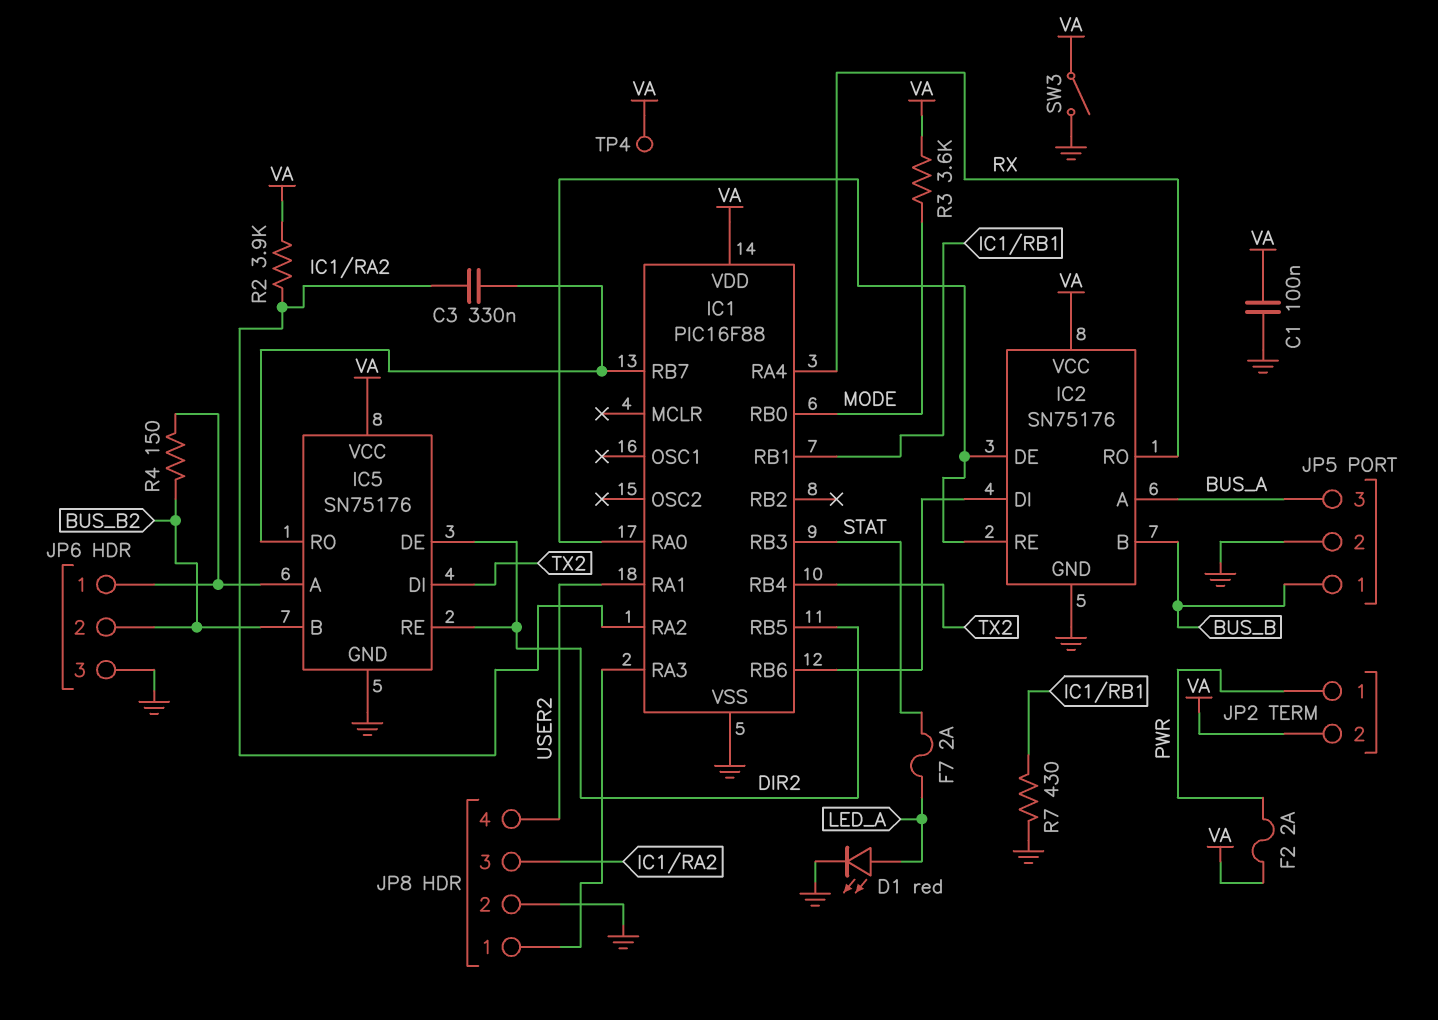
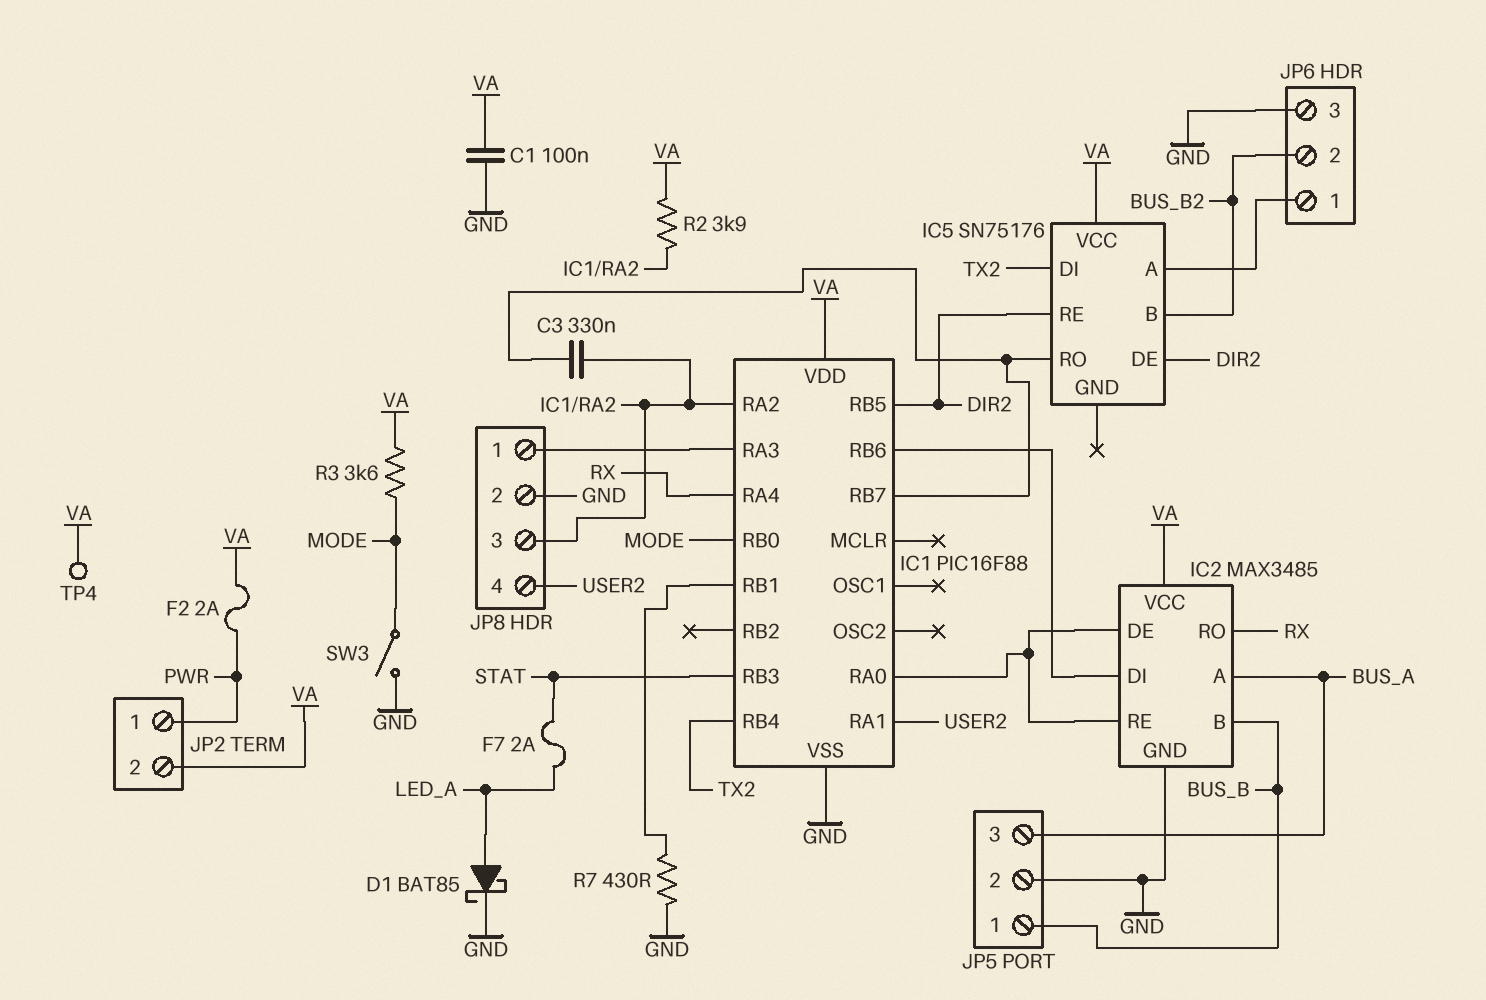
D1: LED red (A LED_A, K GND) -> schottky BAT85 (A LED_A, K GND)
IC2: SN75176 -> MAX3485
IC5 pin GND: GND -> none
R4: 150 (BUS_B2, IC5/A) -> none
SW3: switch (GND, VA) -> switch (GND, MODE)

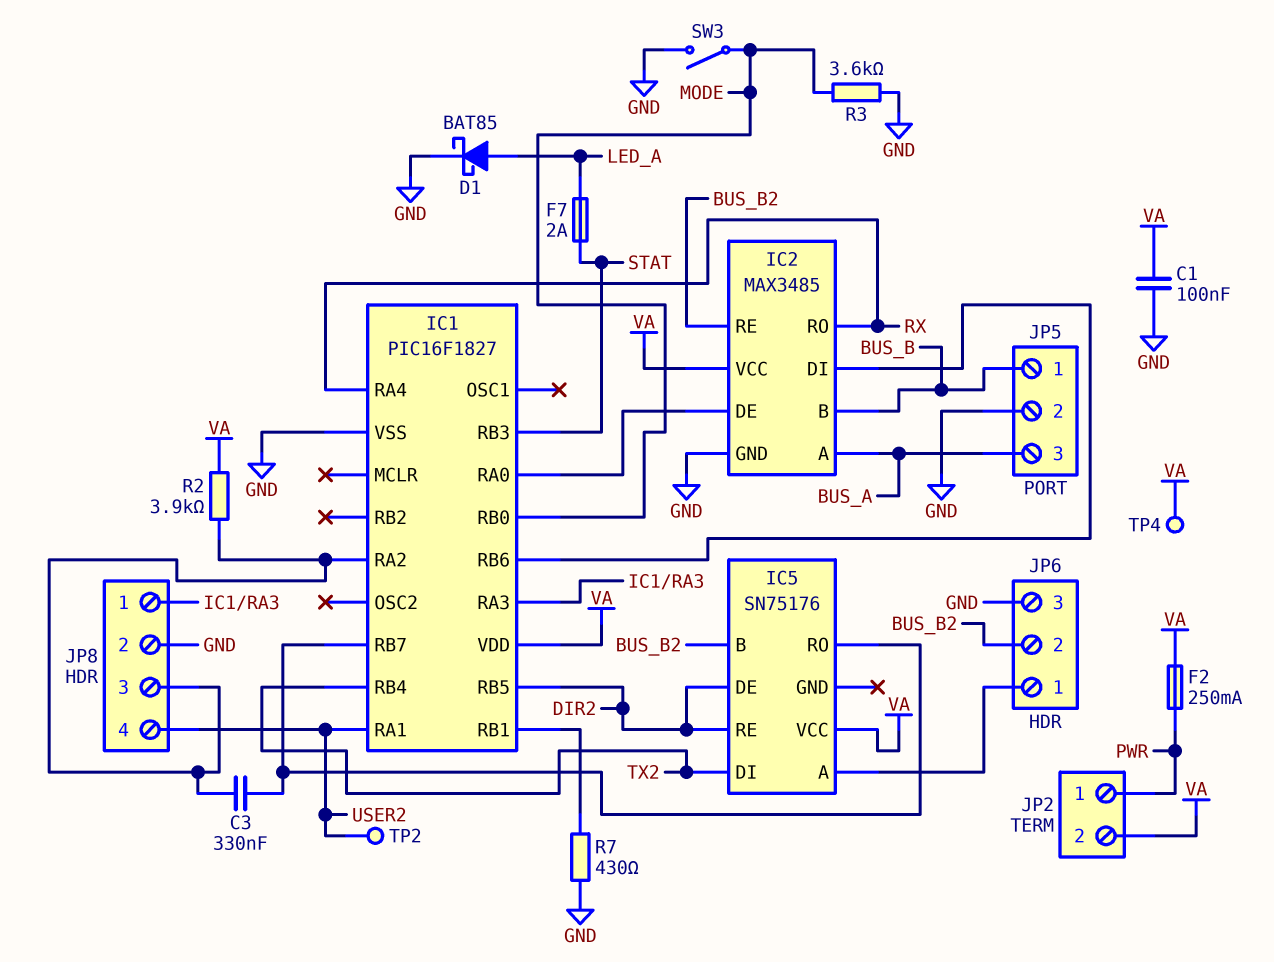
F2: 2A (PWR, VA) -> 250mA (PWR, VA)
IC1: PIC16F88 -> PIC16F1827
IC2 pin RE: IC1/RA0 -> BUS_B2
R3: 3.6k (MODE, VA) -> 3.6k (GND, MODE)
TP2: none -> test point (USER2)

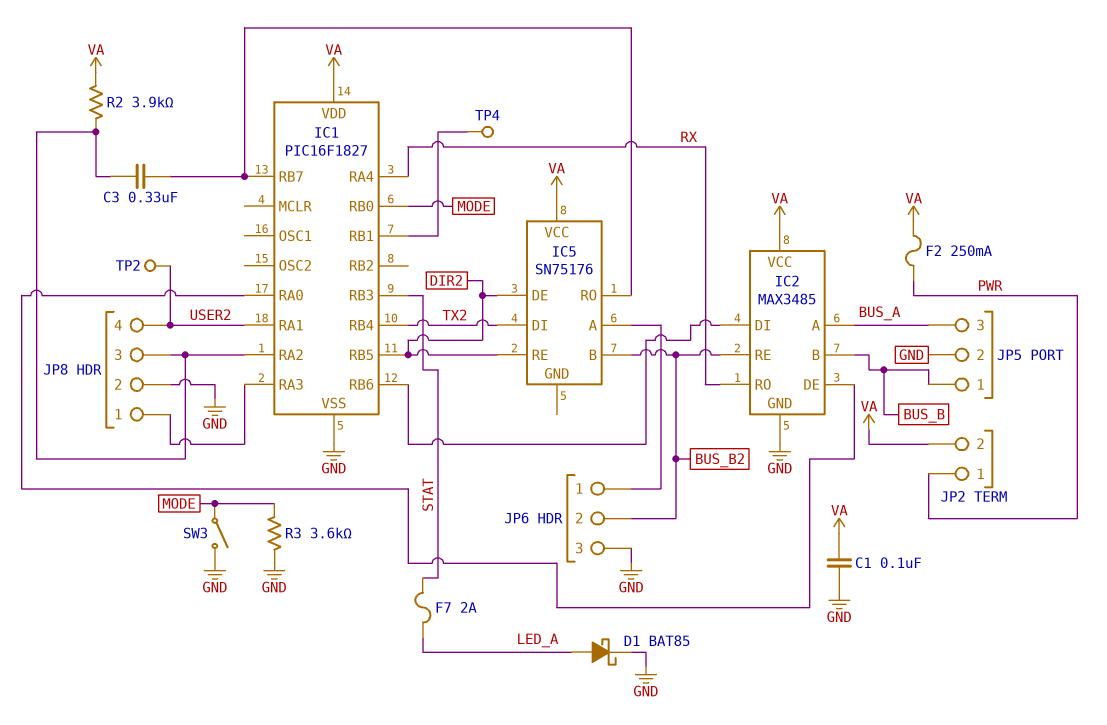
R7: 430 (GND, IC1/RB1) -> none
TP4: test point (VA) -> test point (IC1/RB1)

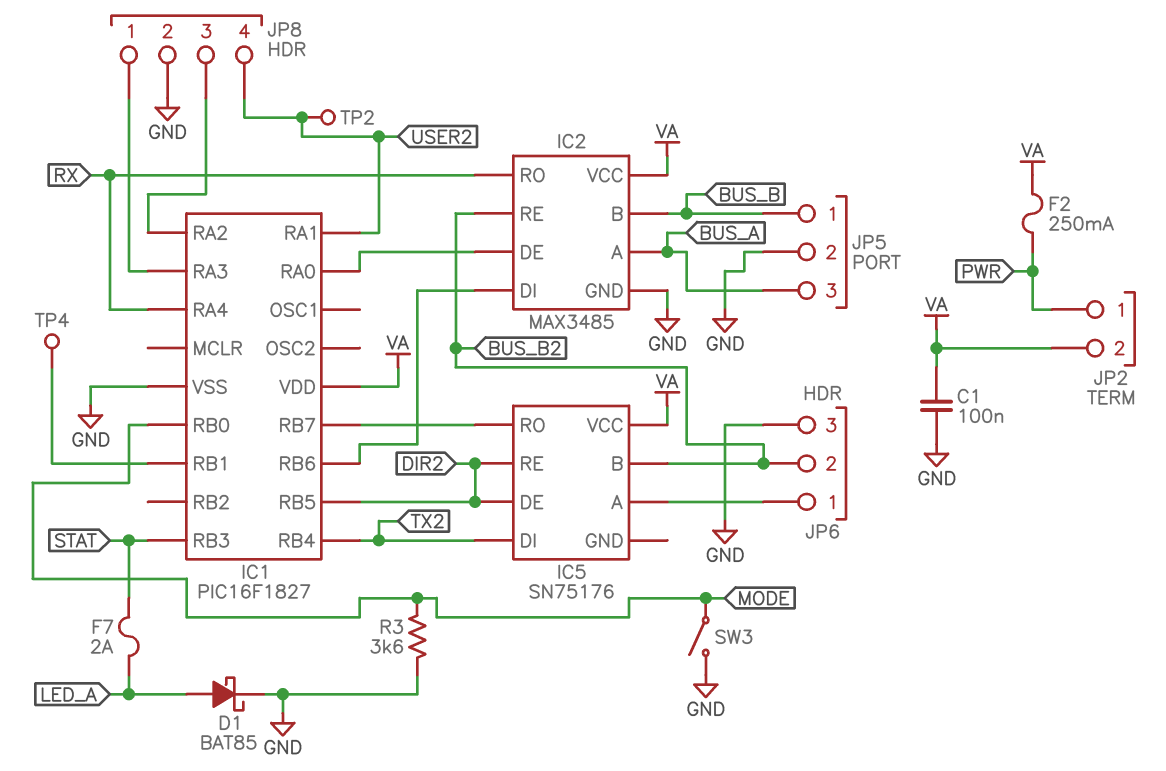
C3: 330nF (IC1/RA2, IC1/RB7) -> none
R2: 3.9k (IC1/RA2, VA) -> none

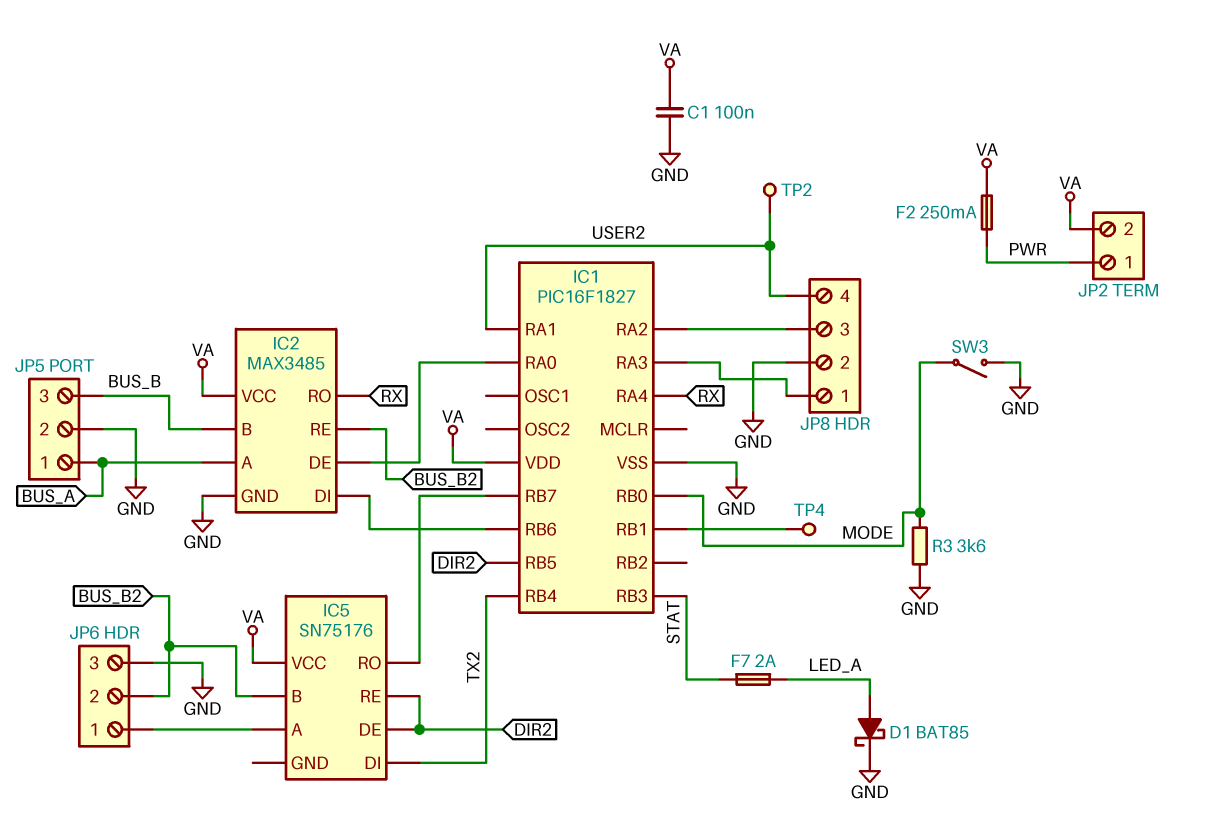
JP5 pin 1: BUS_B -> BUS_A
JP5 pin 3: BUS_A -> BUS_B

